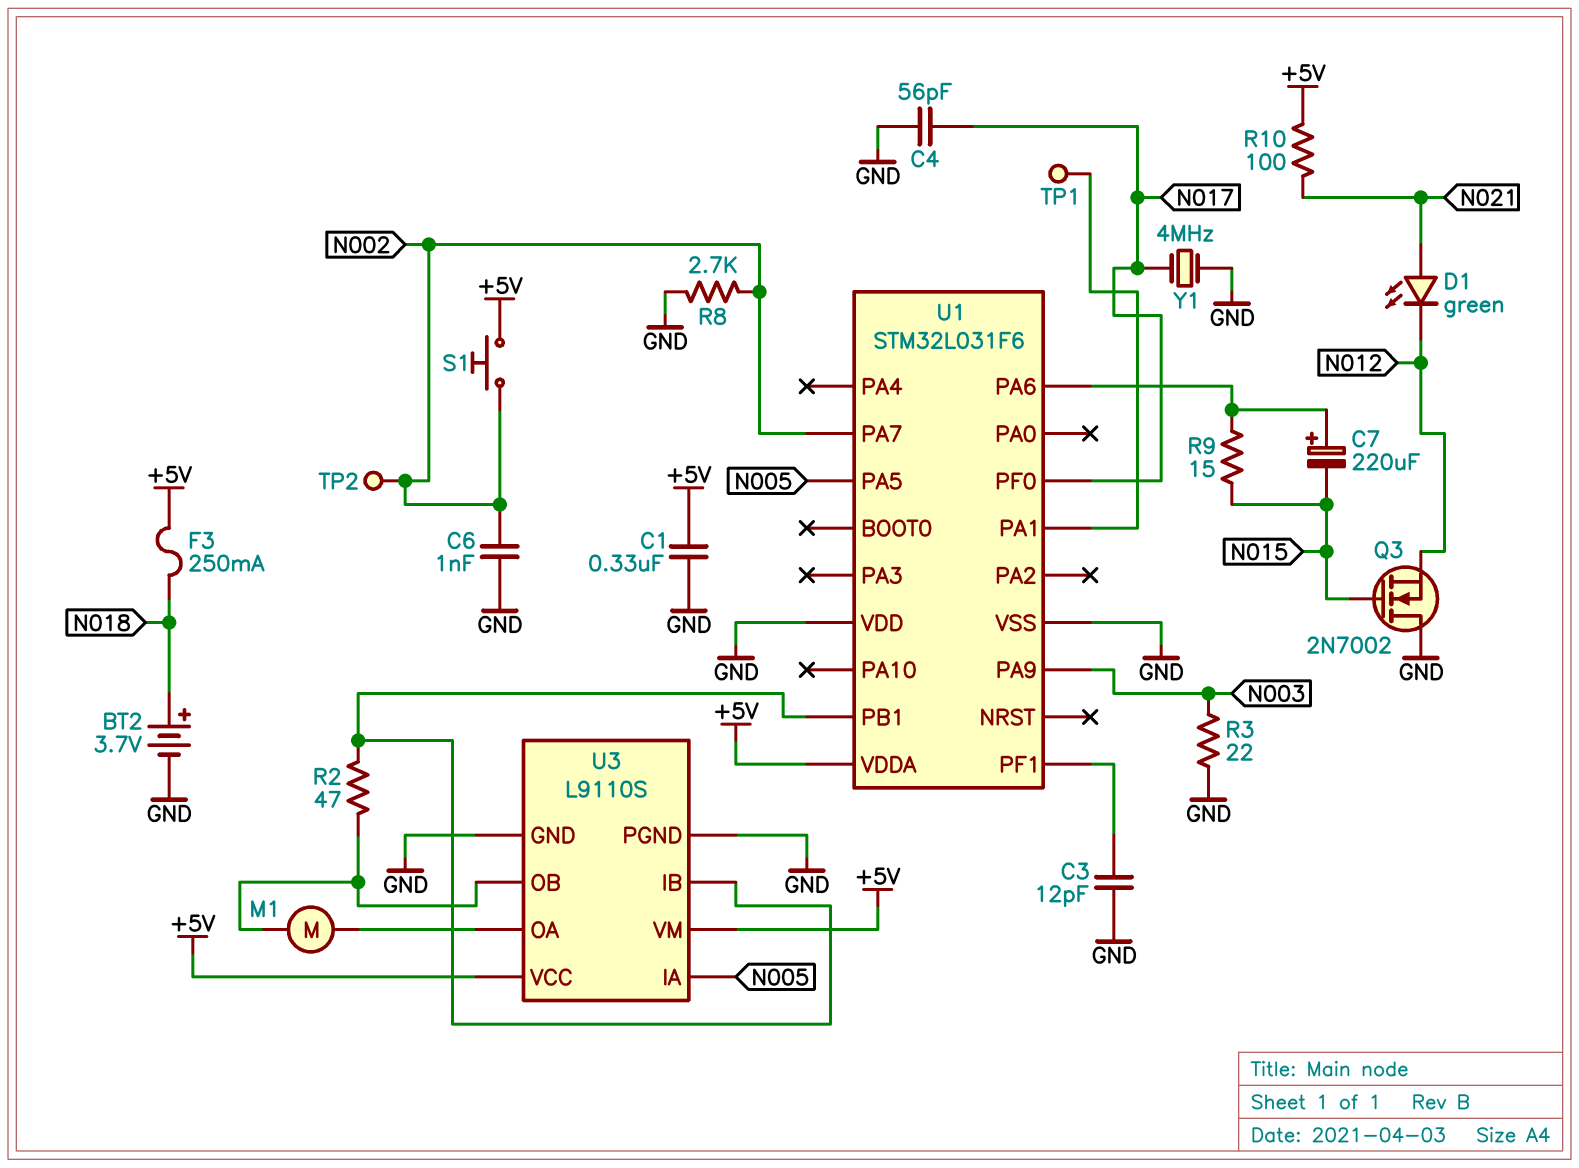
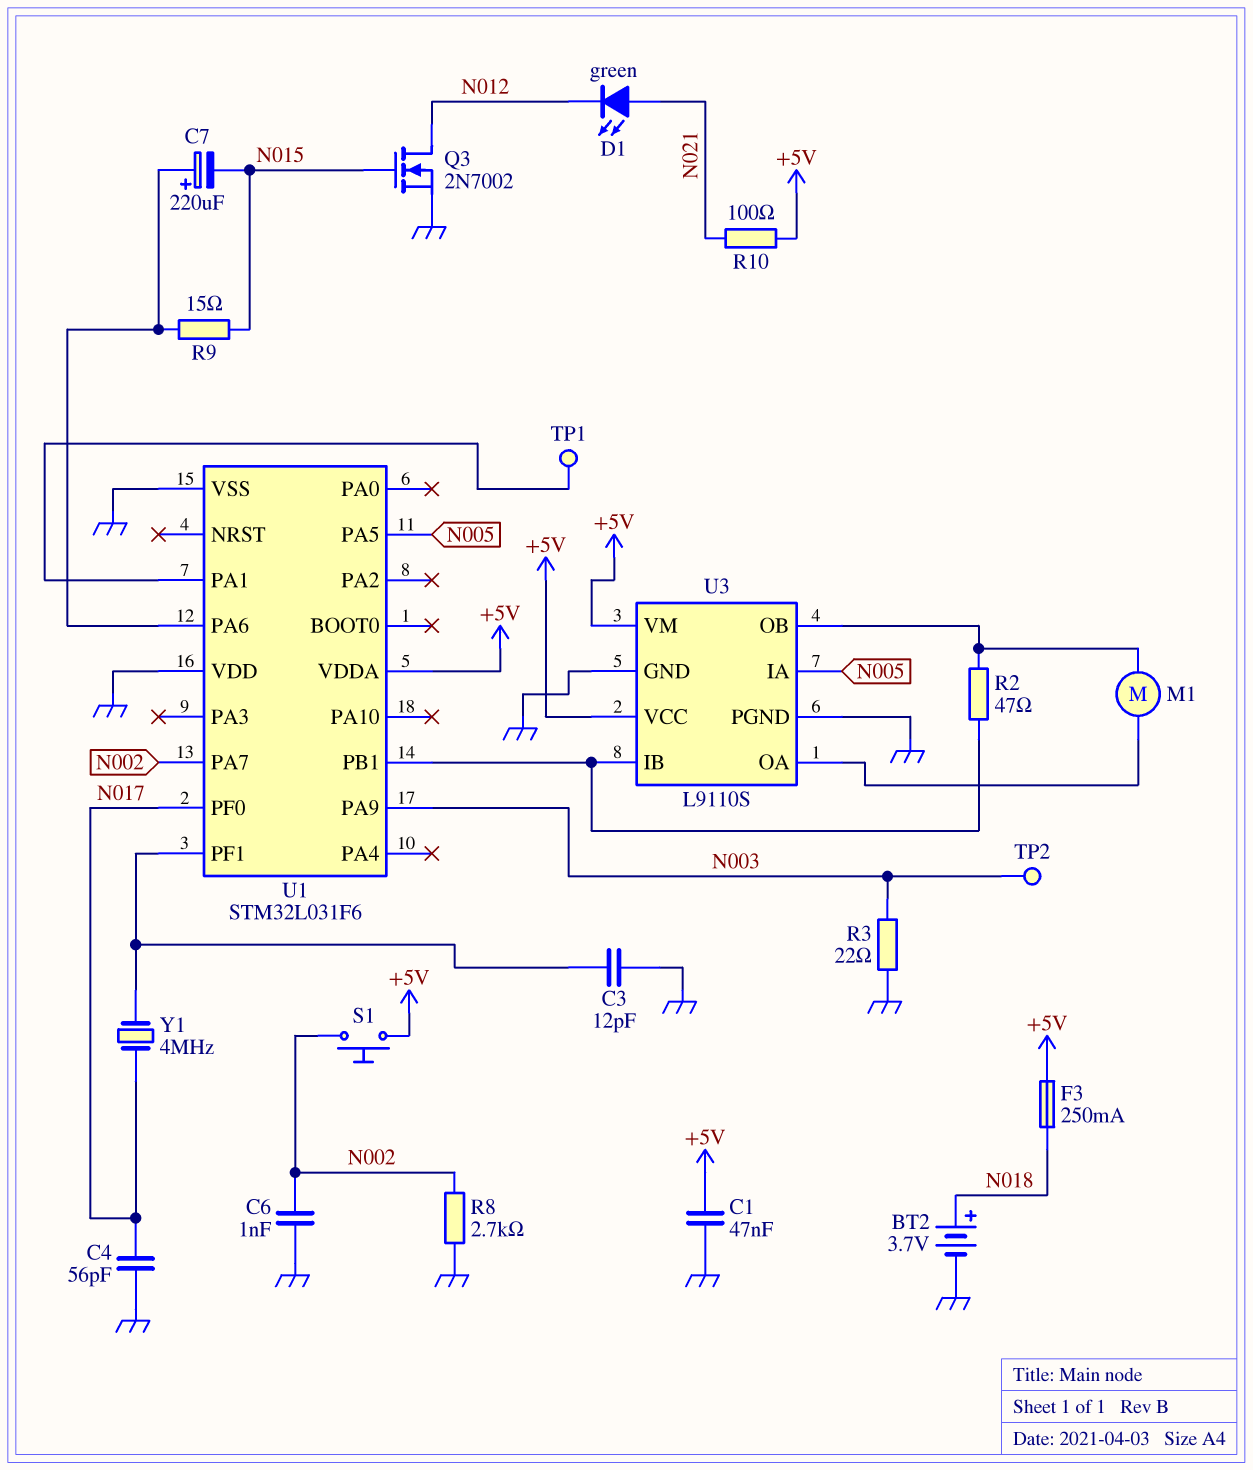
C1: 330nF (+5V, GND) -> 47nF (+5V, GND)
Q3: NMOS 2N7002 (G N015, D GND, S N012) -> NMOS 2N7002 (G N015, D N012, S GND)
TP2: test point (N002) -> test point (N003)
Y1: 4MHz (GND, N017) -> 4MHz (N017, U1/PF1)

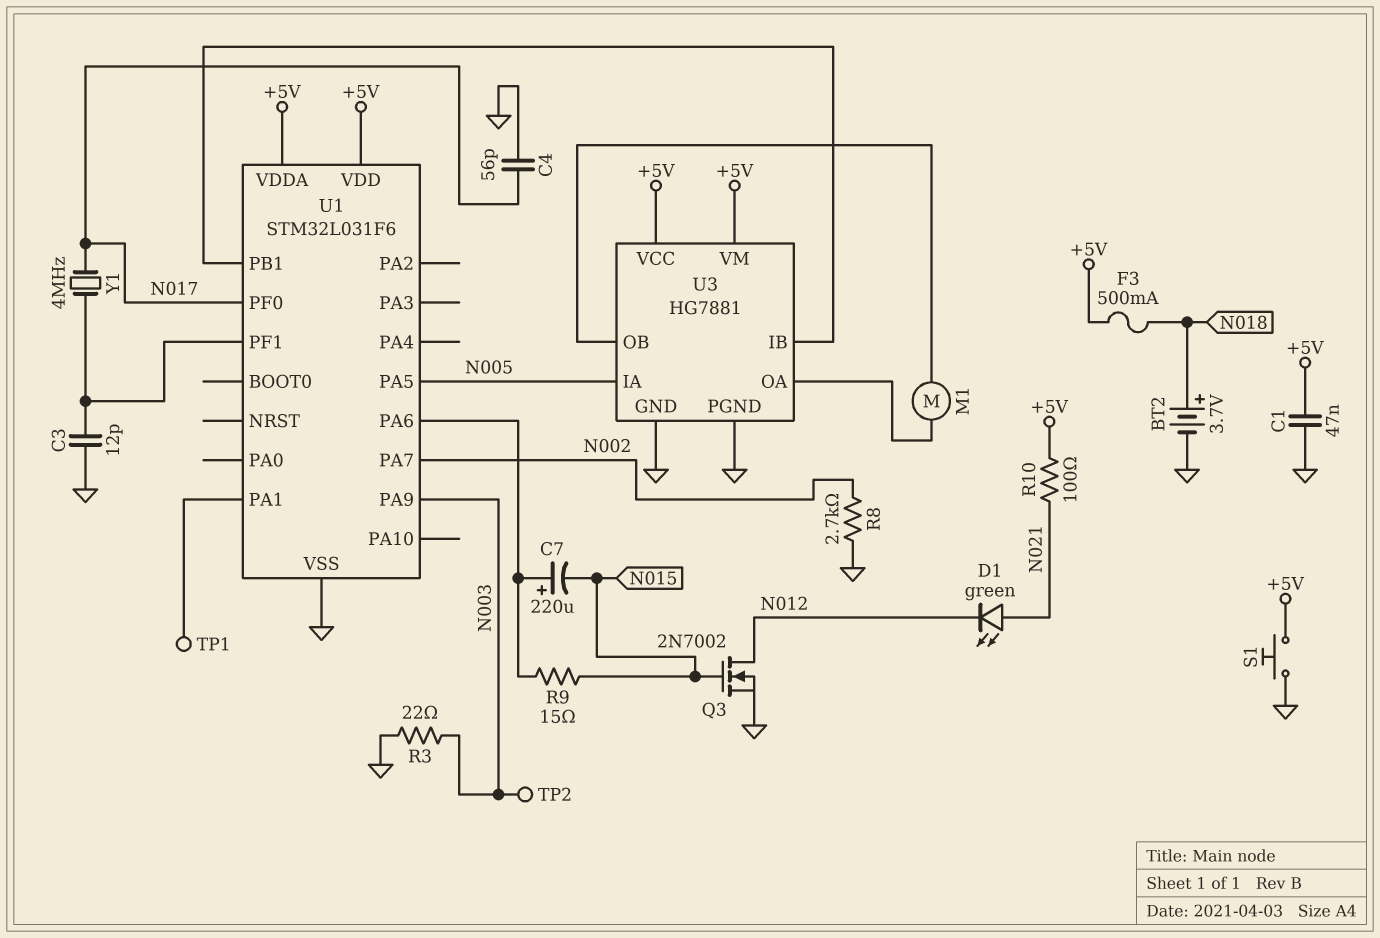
C6: 1nF (GND, N002) -> none
F3: 250mA (+5V, N018) -> 500mA (+5V, N018)
R2: 47 (U1/PB1, U3/OB) -> none
S1: button (+5V, N002) -> button (+5V, GND)
U1 pin VDD: GND -> +5V
U3: L9110S -> HG7881

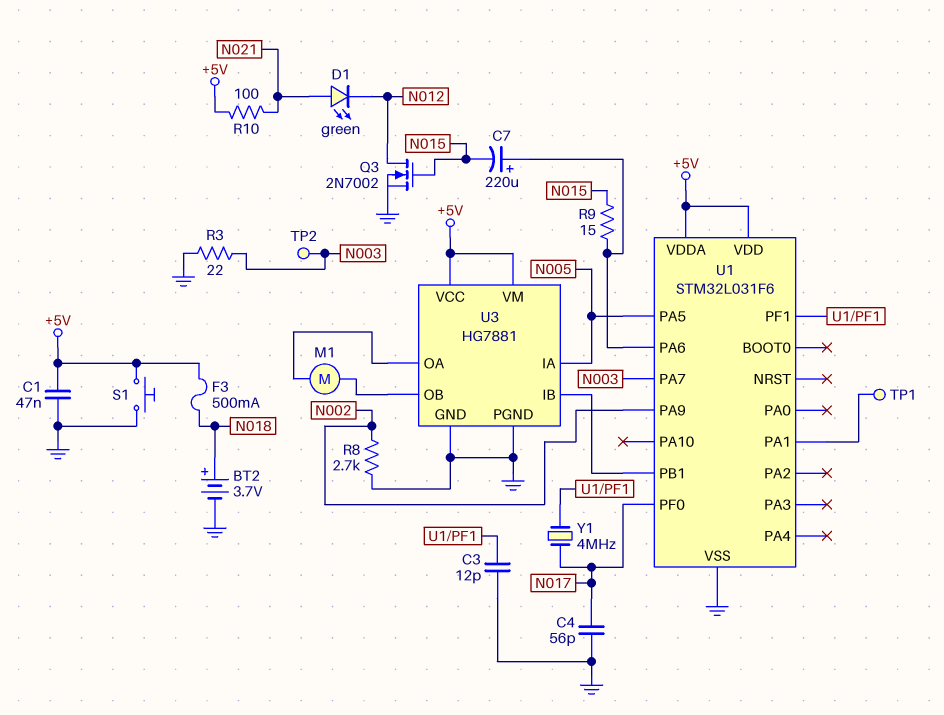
U1 pin PA7: N002 -> N003
U1 pin PA9: N003 -> N002

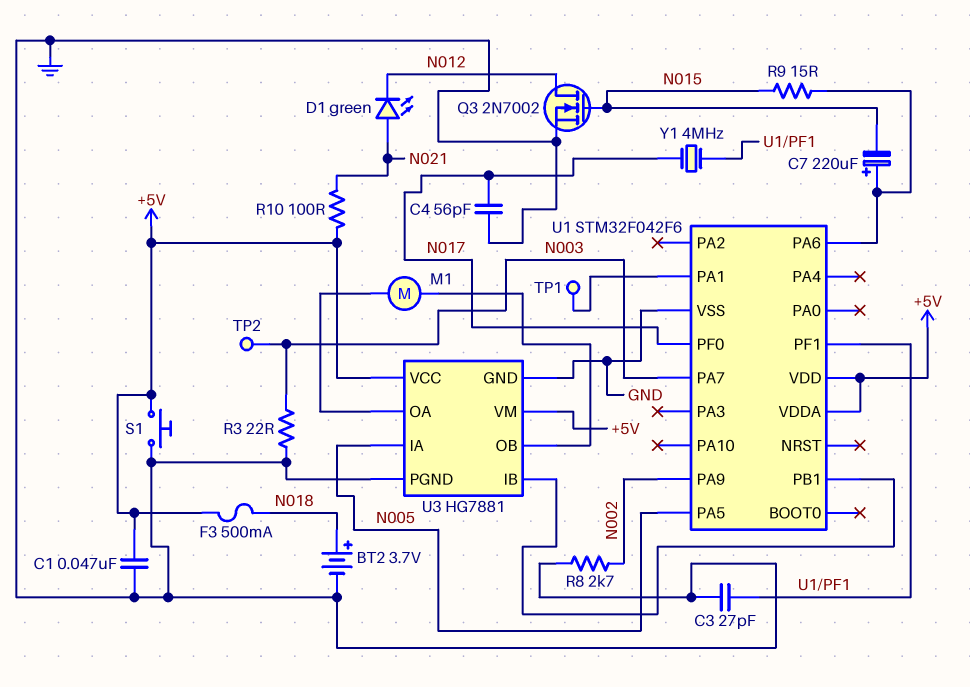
C3: 12pF (GND, U1/PF1) -> 27pF (GND, U1/PF1)
U1: STM32L031F6 -> STM32F042F6

